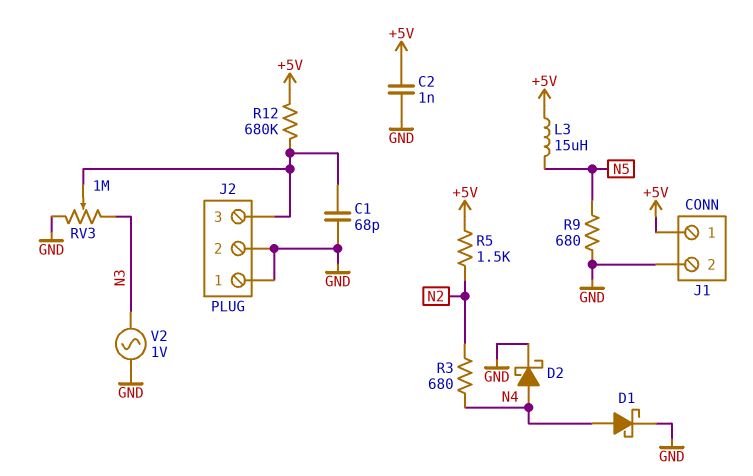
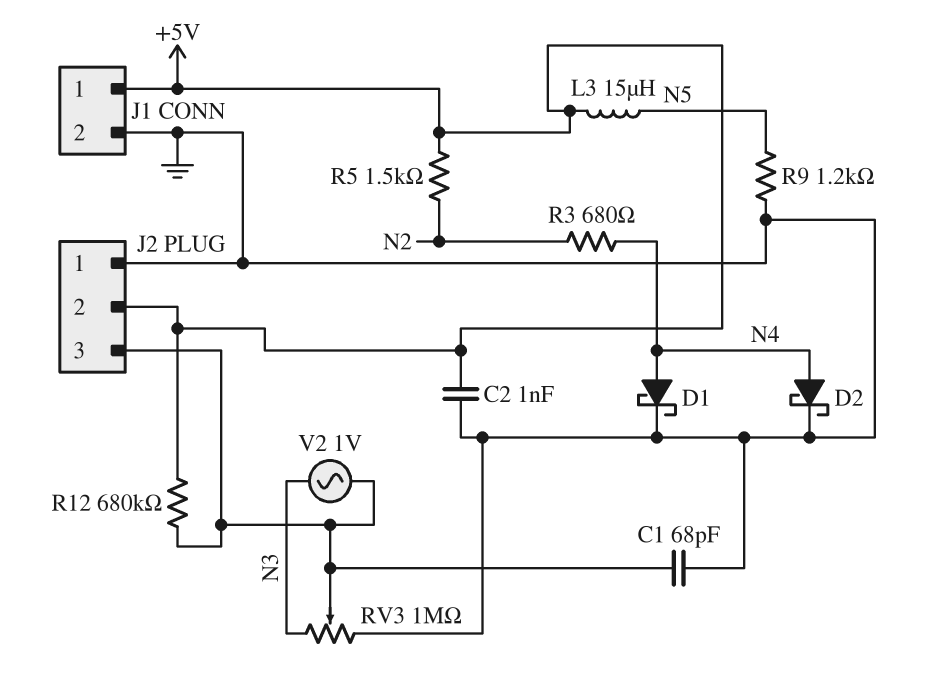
J2 pin 2: GND -> +5V
R9: 680 (GND, N5) -> 1.2k (GND, N5)
V2: AC 1V (GND, N3) -> AC 1V (J2/3, N3)

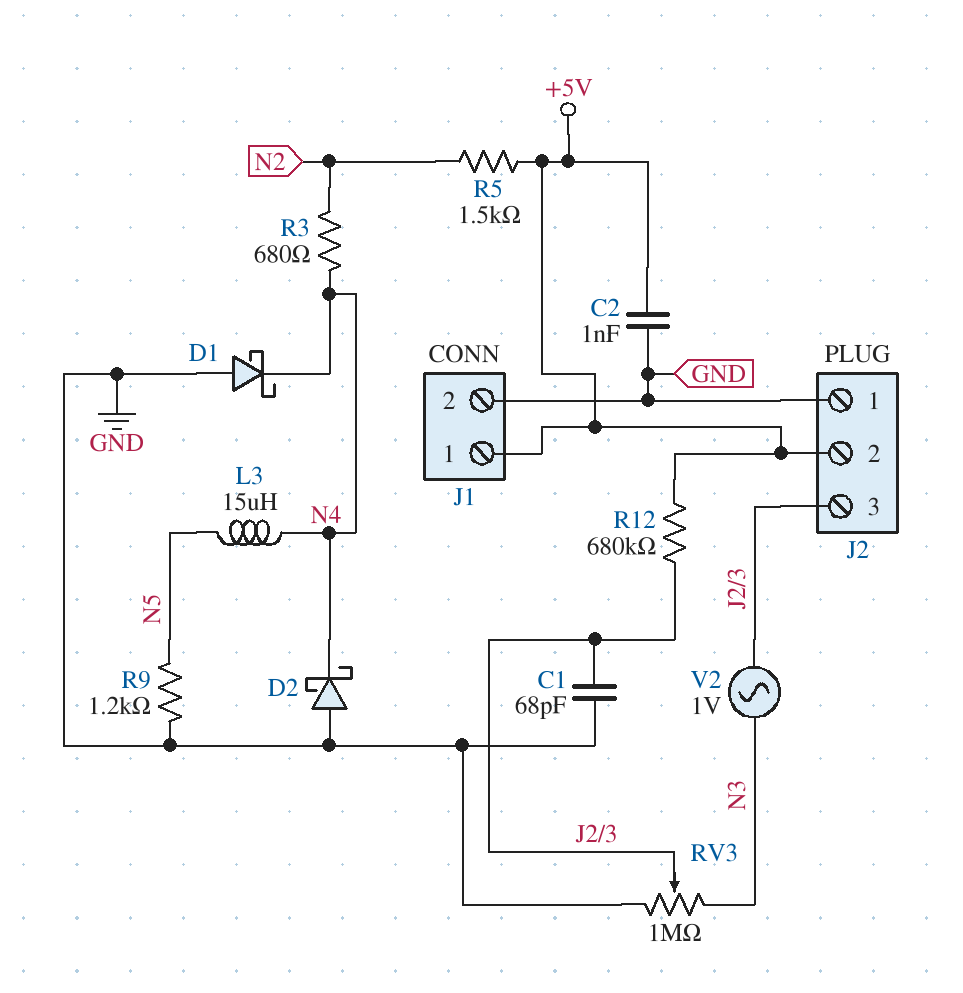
D1: schottky (A N4, K GND) -> schottky (A GND, K N4)
D2: schottky (A N4, K GND) -> schottky (A GND, K N4)
L3: 15uH (+5V, N5) -> 15uH (N4, N5)

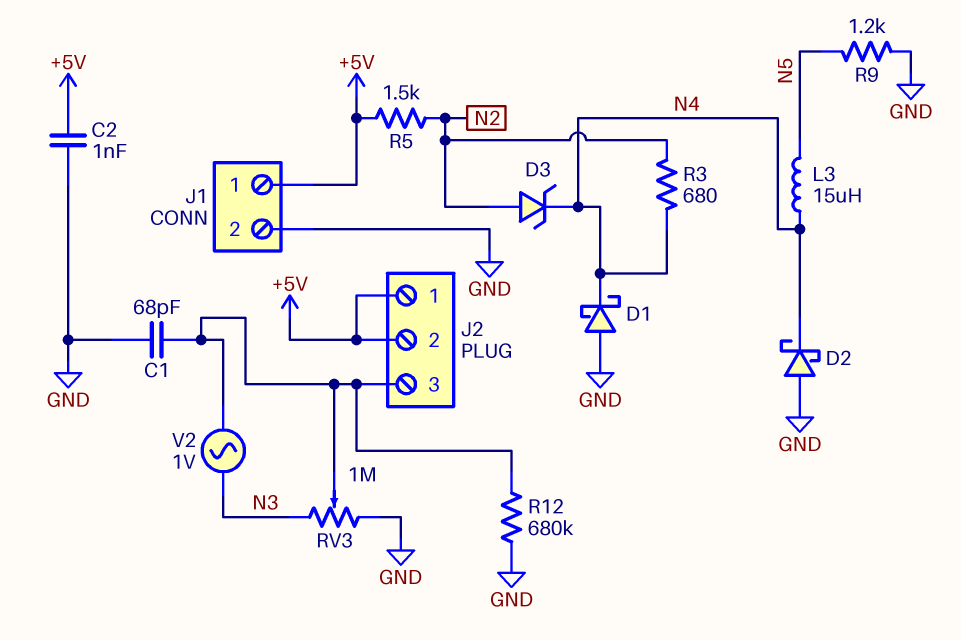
D3: none -> zener (A N2, K N4)
J2 pin 1: GND -> +5V
R12: 680k (+5V, J2/3) -> 680k (GND, J2/3)

